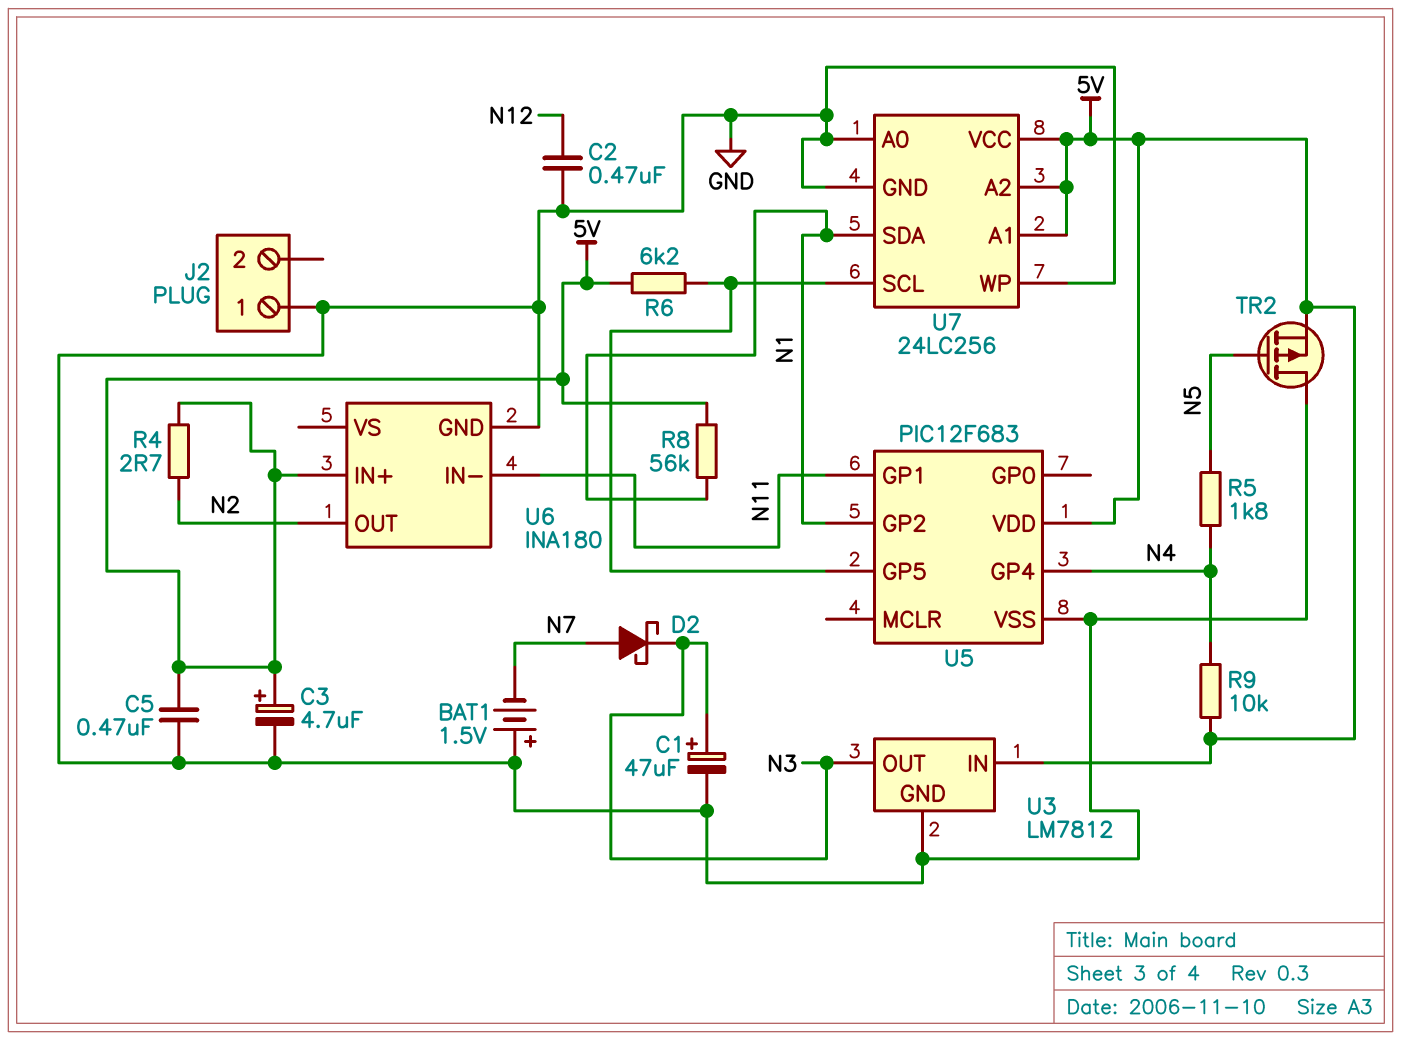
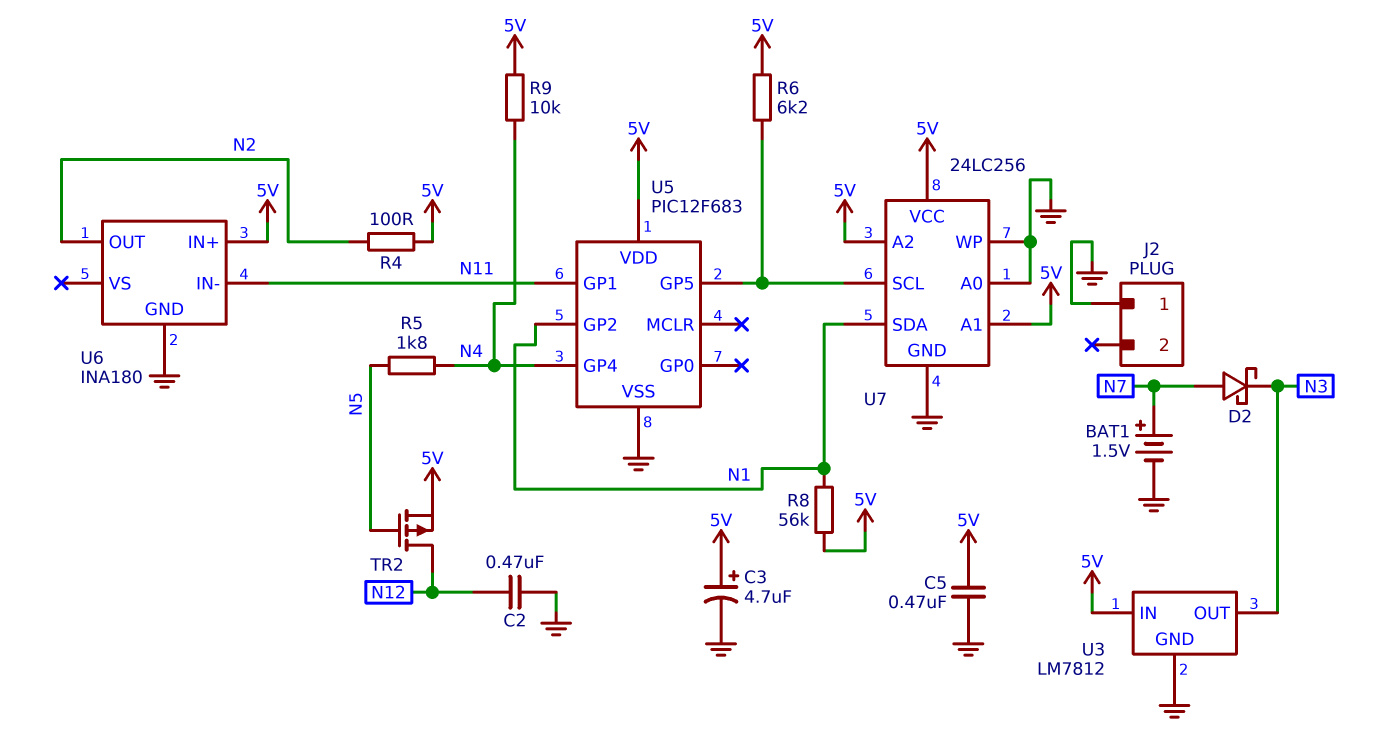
BAT1: 1.5V (plus GND, minus N7) -> 1.5V (plus N7, minus GND)
C1: 47uF (plus N3, minus GND) -> none
R4: 2.7 (5V, N2) -> 100 (5V, N2)
TR2: PMOS (G N5, D GND, S 5V) -> PMOS (G N5, D N12, S 5V)

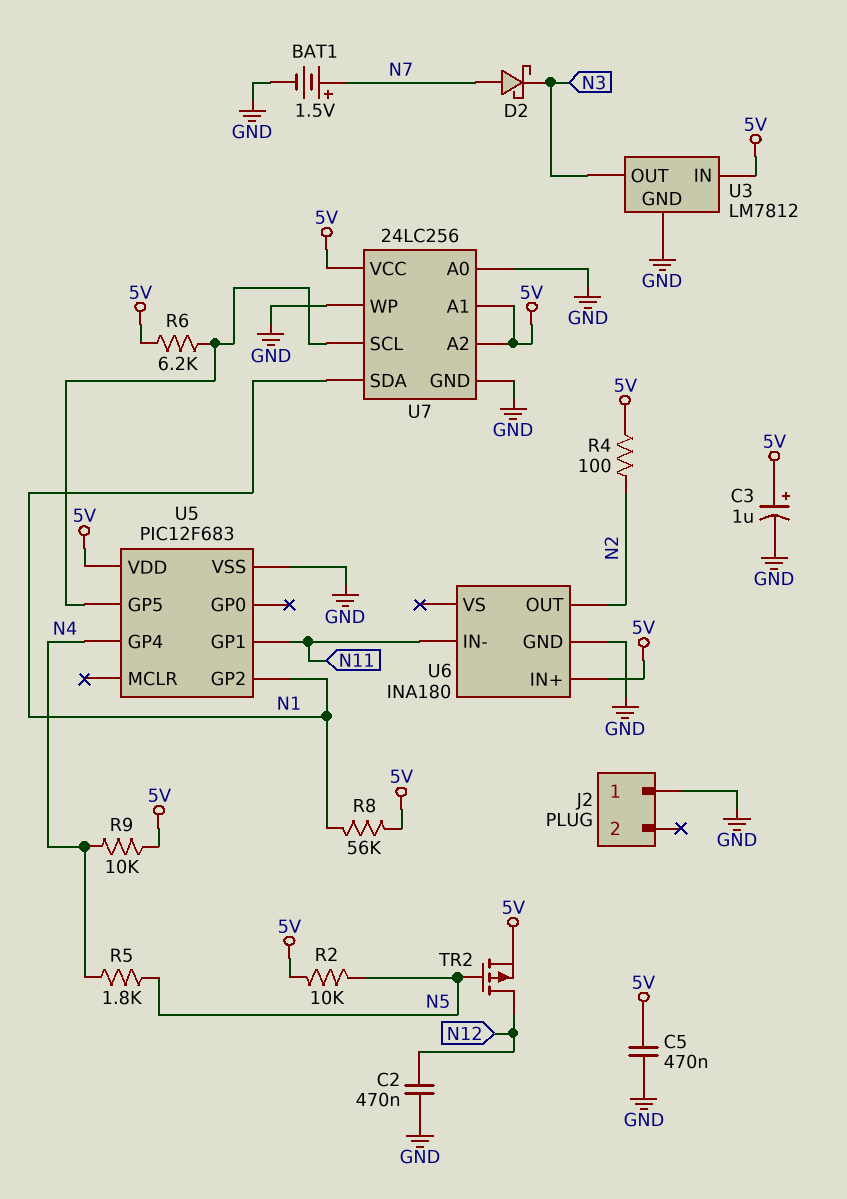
C3: 4.7uF (plus 5V, minus GND) -> 1uF (plus 5V, minus GND)
R2: none -> 10k (5V, N5)

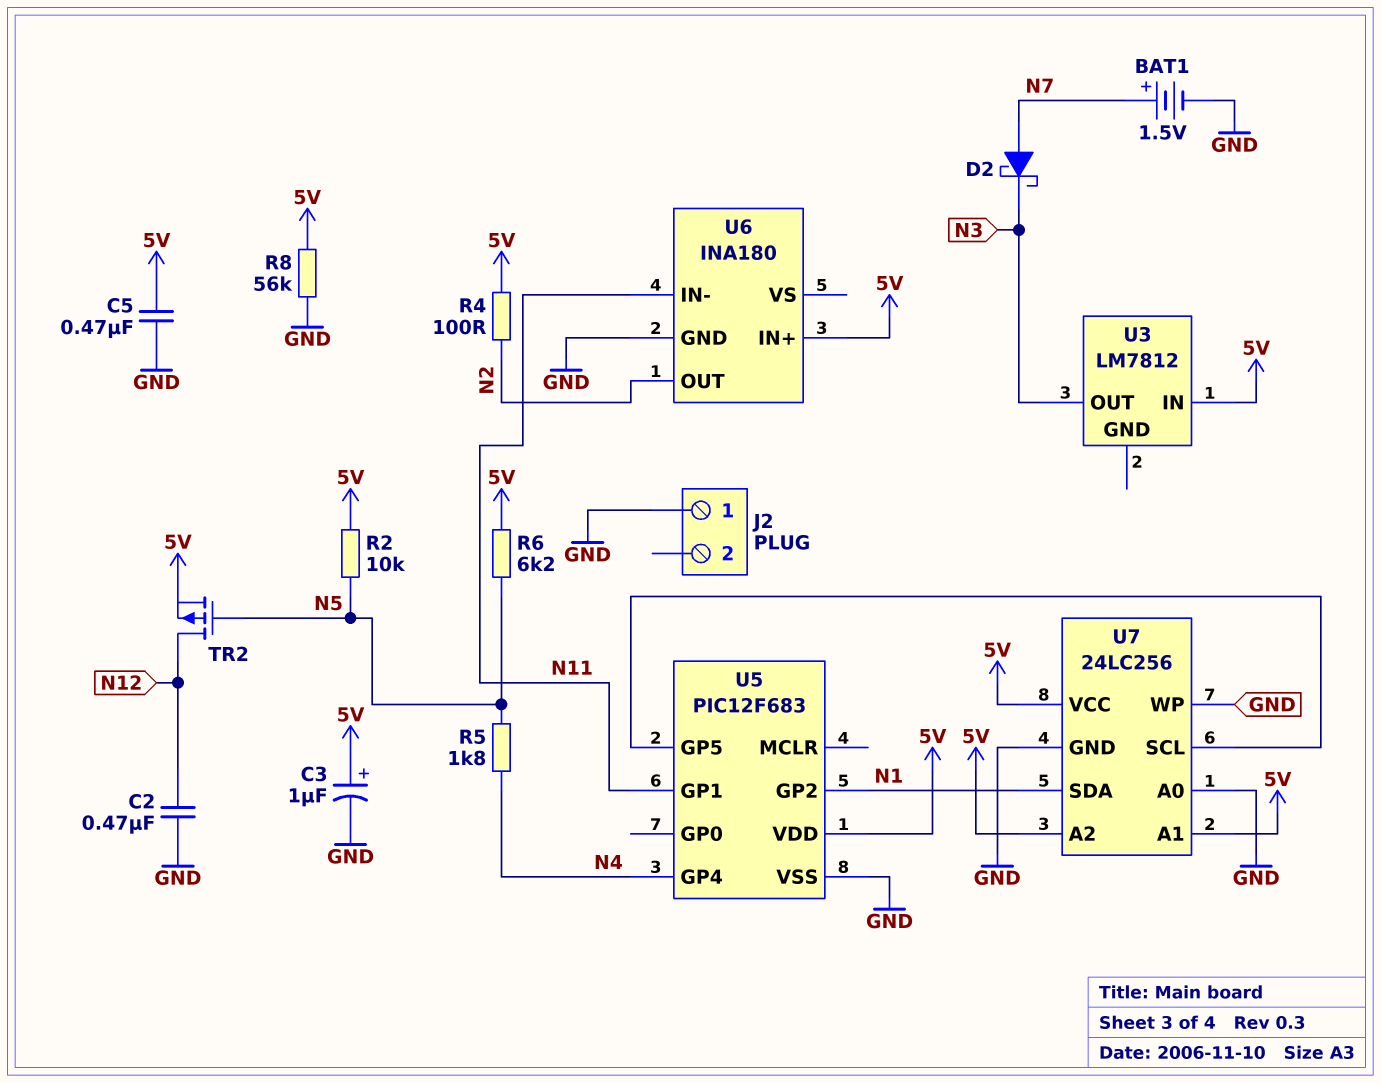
R6: 6.2k (5V, U5/GP5) -> 6.2k (5V, N5)
R8: 56k (5V, N1) -> 56k (5V, GND)
R9: 10k (5V, N4) -> none
U3 pin GND: GND -> none

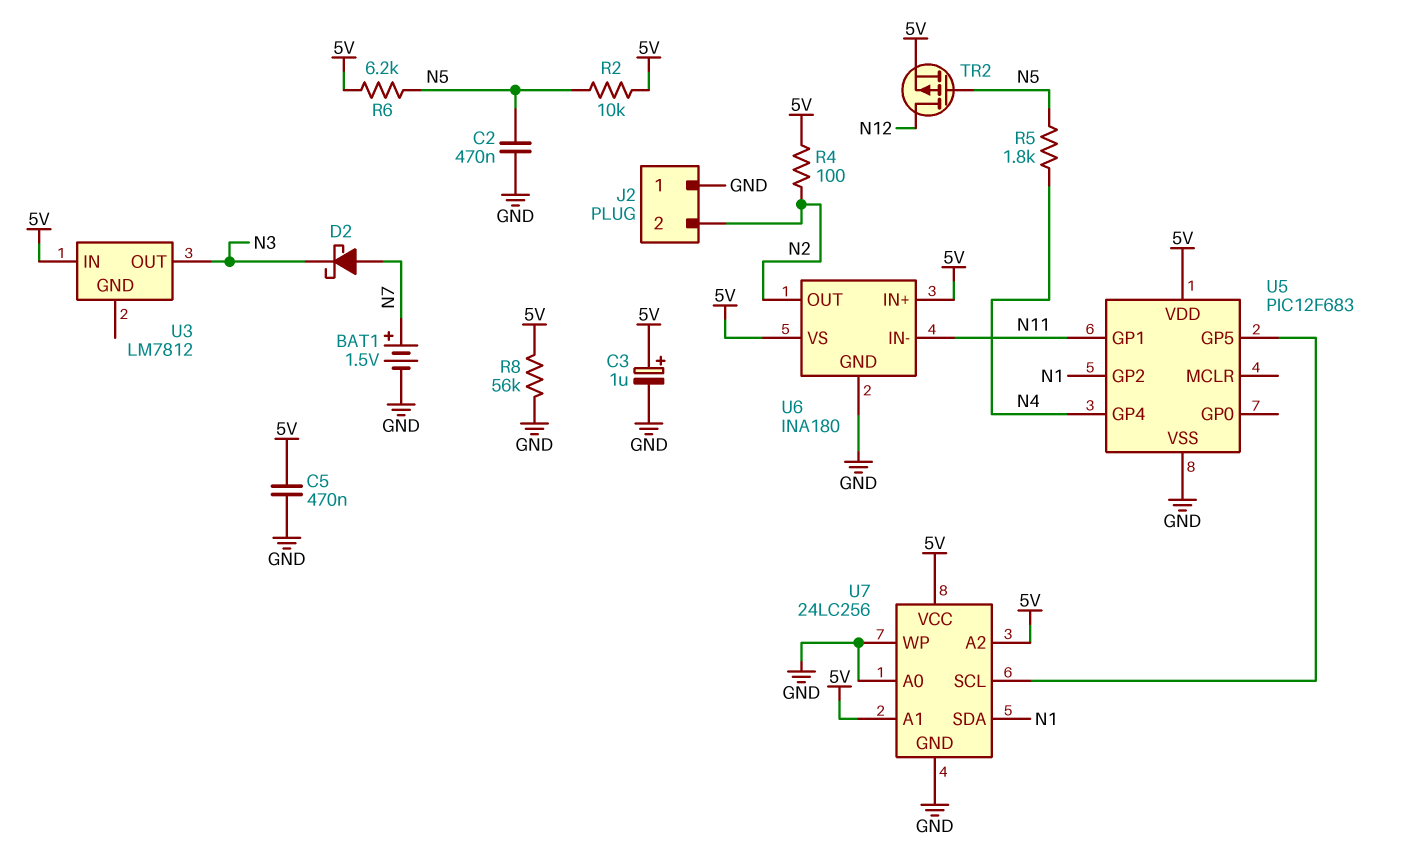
C2: 470nF (GND, N12) -> 470nF (GND, N5)
J2 pin 2: none -> N2
U6 pin VS: none -> 5V

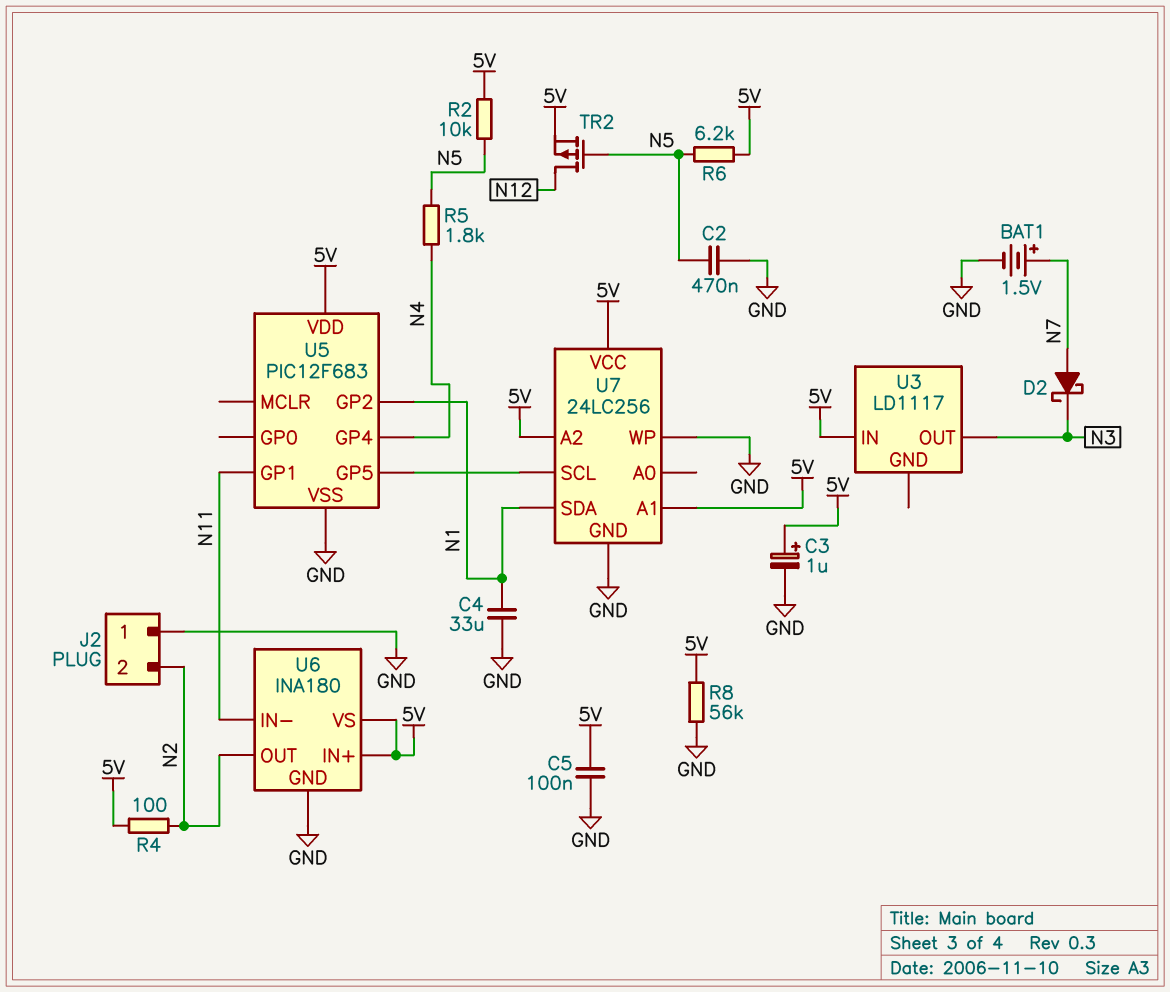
C4: none -> 33uF (GND, N1)
C5: 470nF (5V, GND) -> 100nF (5V, GND)
U3: LM7812 -> LD1117
U7 pin A0: GND -> none

